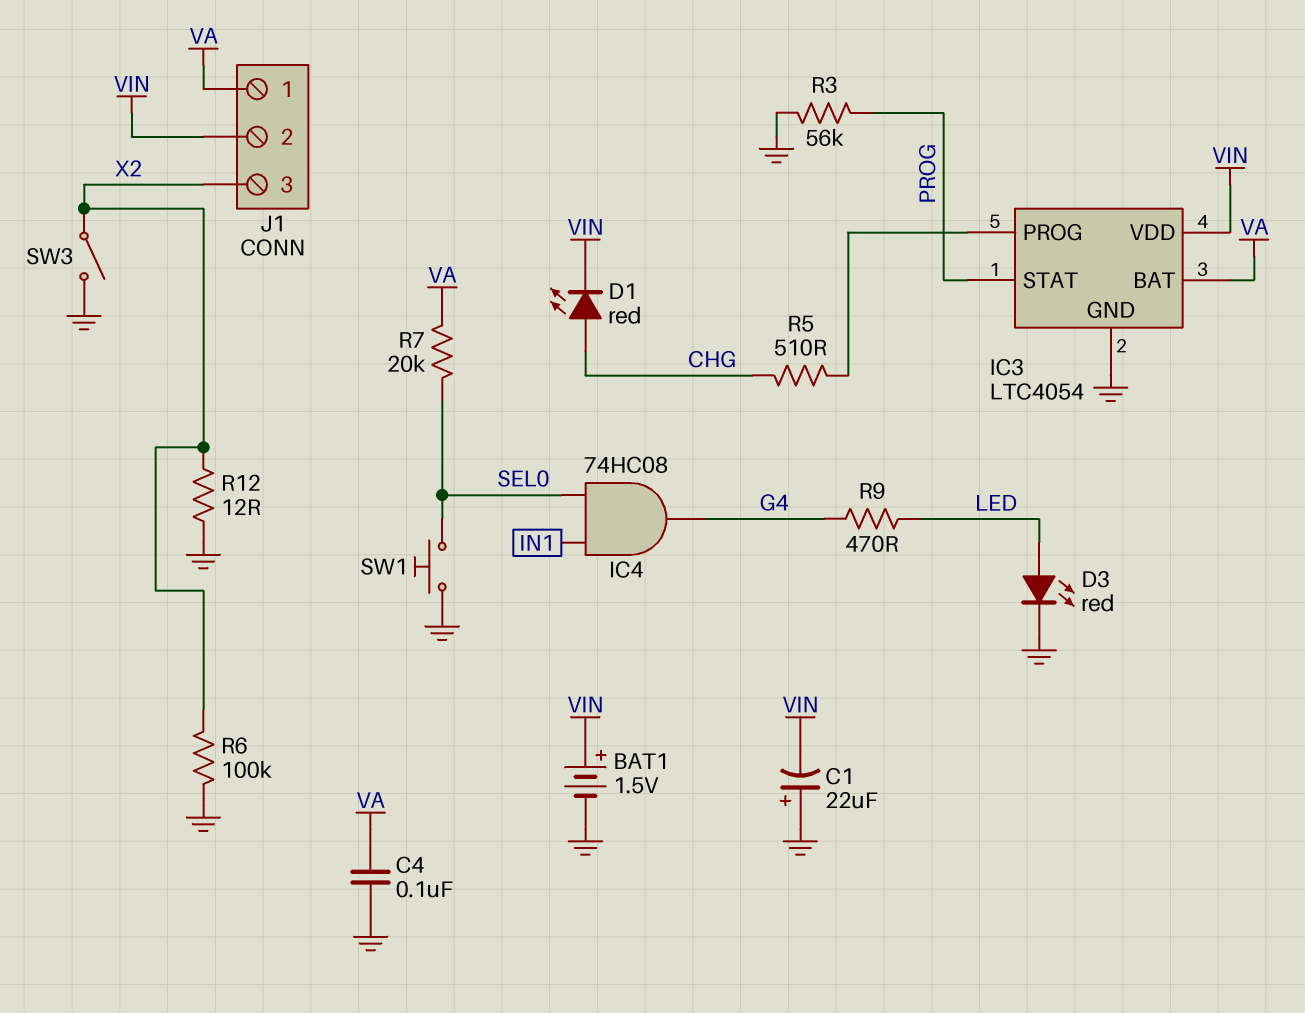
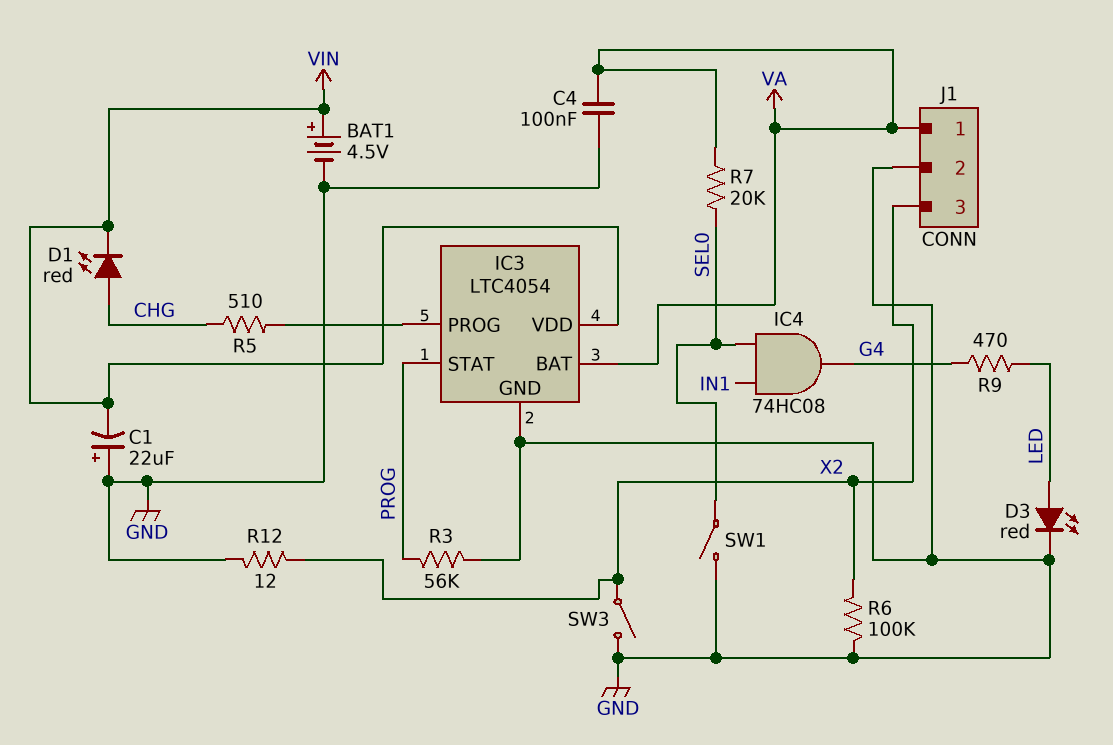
BAT1: 1.5V (plus VIN, minus GND) -> 4.5V (plus VIN, minus GND)
J1 pin 2: VIN -> GND
SW1: button (GND, SEL0) -> switch (GND, SEL0)

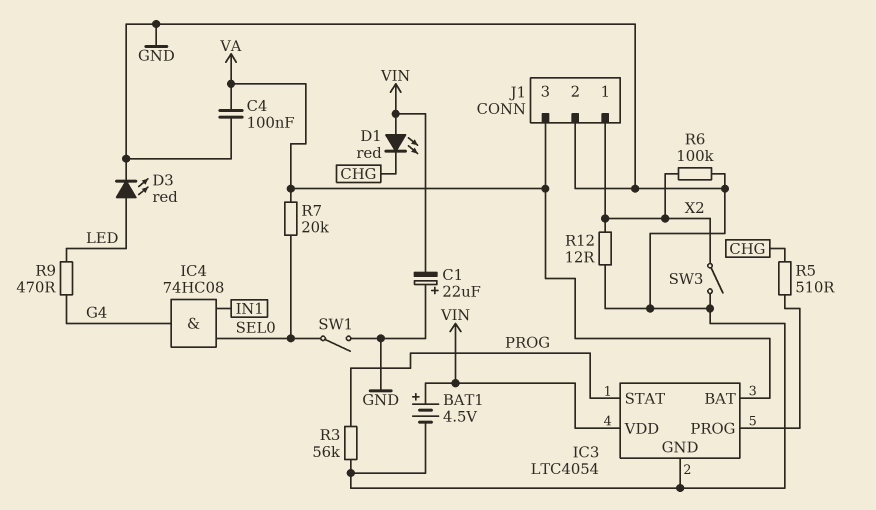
D1: LED red (A CHG, K VIN) -> LED red (A VIN, K CHG)
J1 pin 1: VA -> X2
J1 pin 3: X2 -> VA

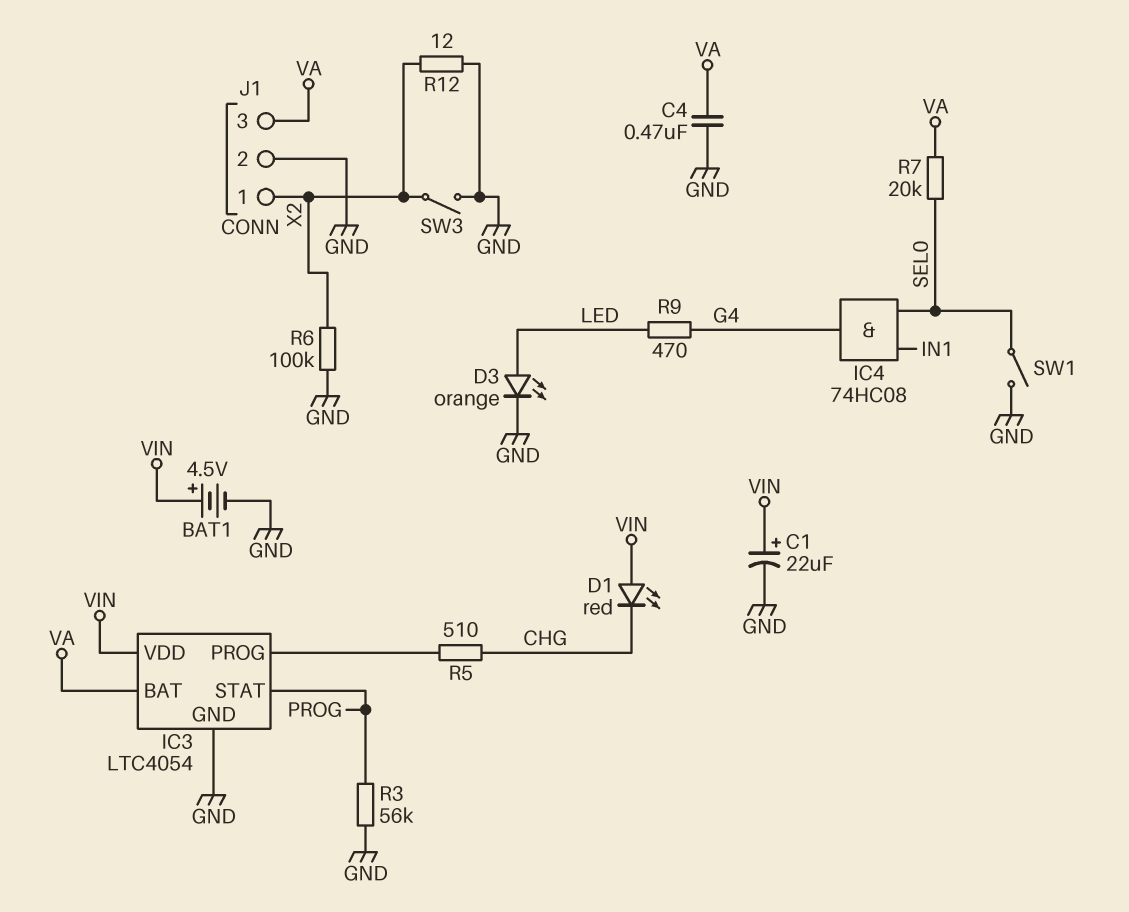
C1: 22uF (plus GND, minus VIN) -> 22uF (plus VIN, minus GND)
C4: 100nF (GND, VA) -> 470nF (GND, VA)
D3: LED red (A LED, K GND) -> LED orange (A LED, K GND)

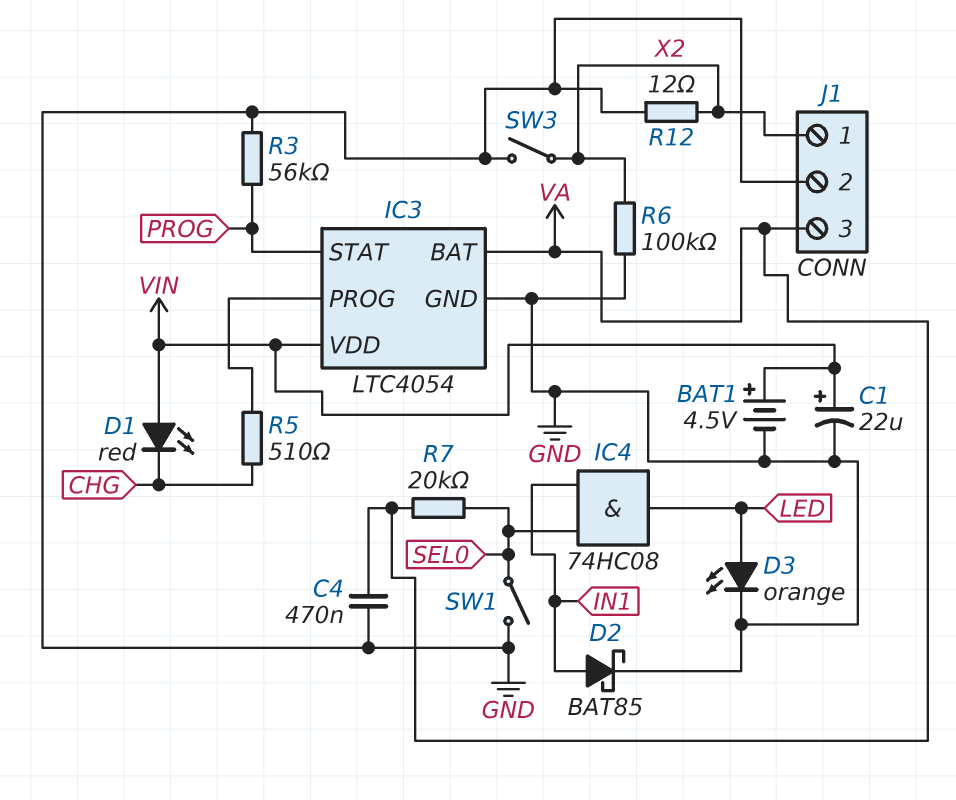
D2: none -> schottky BAT85 (A IN1, K GND)
IC4: AND 74HC08 (in IN1, in SEL0, out G4) -> AND 74HC08 (in IN1, in SEL0, out LED)
R9: 470 (G4, LED) -> none

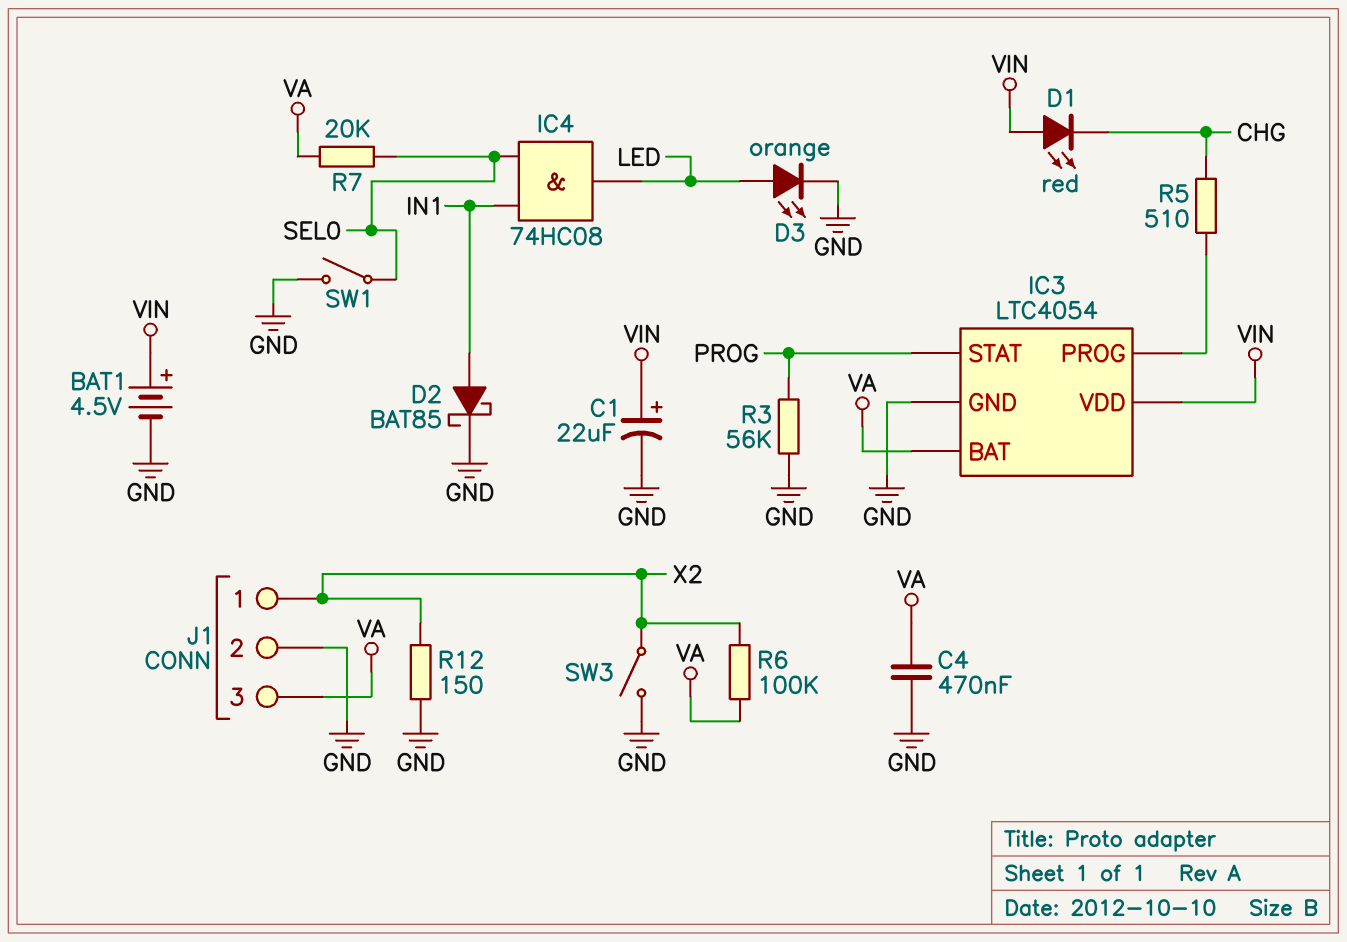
R6: 100k (GND, X2) -> 100k (VA, X2)
R12: 12 (GND, X2) -> 150 (GND, X2)

